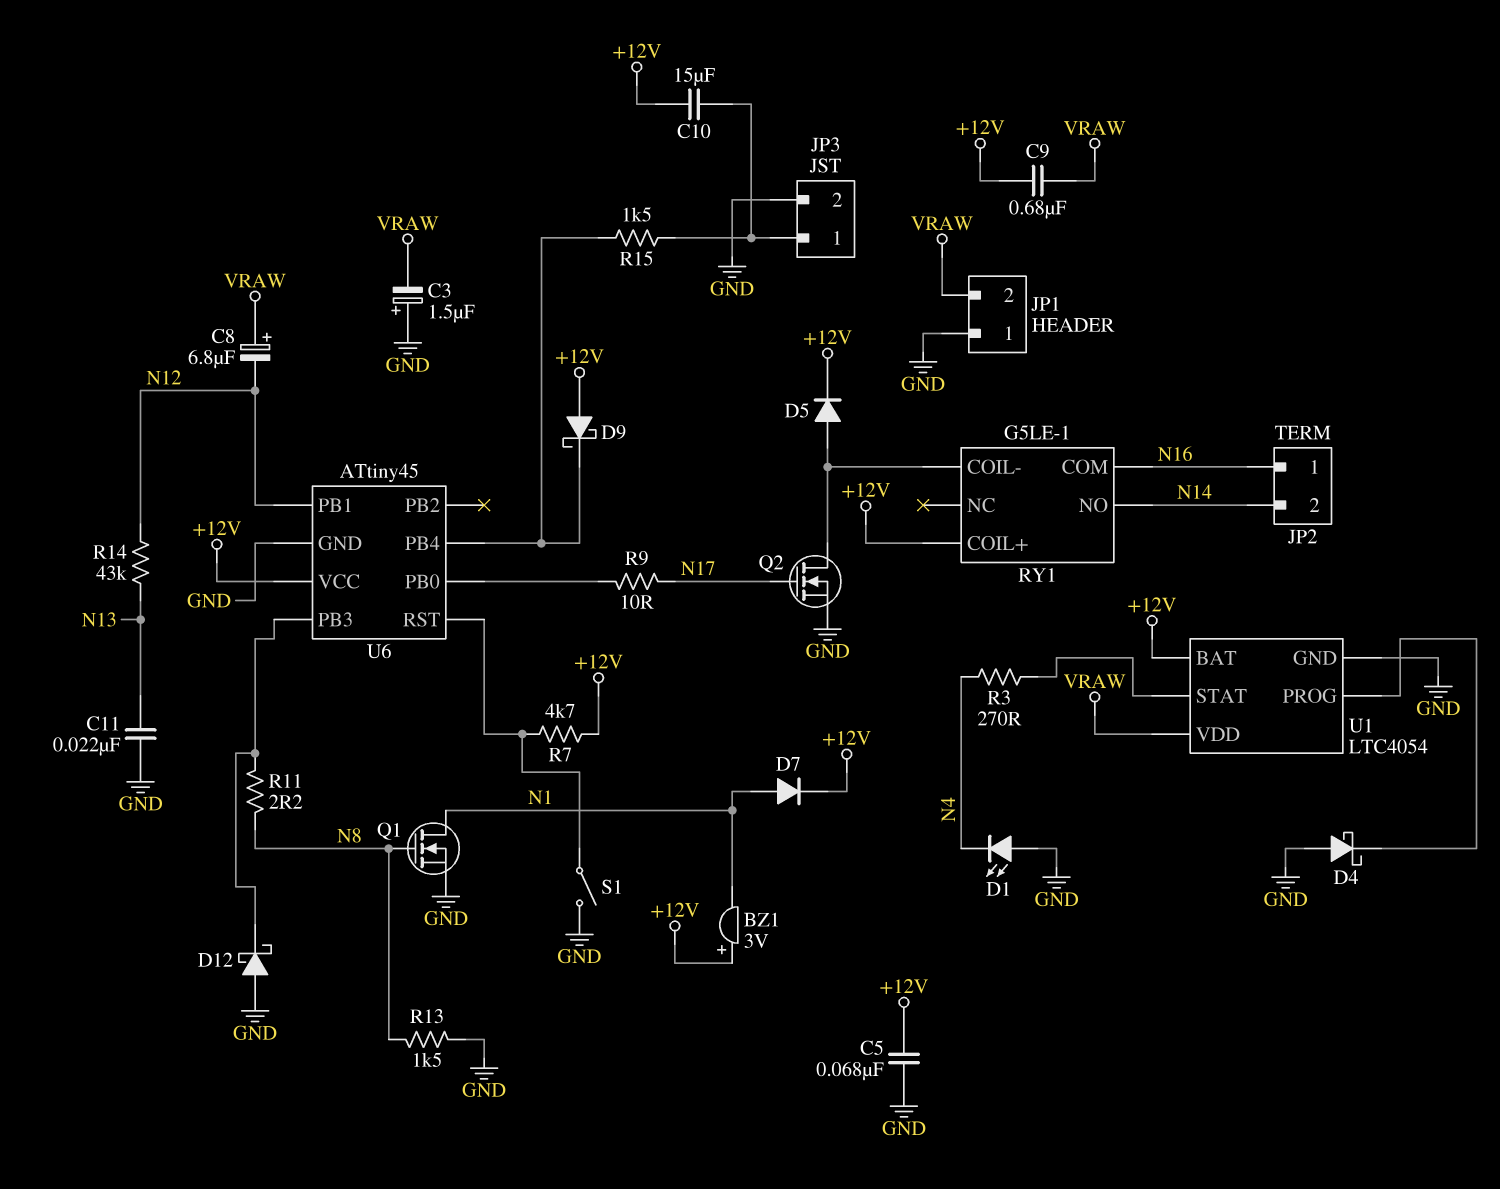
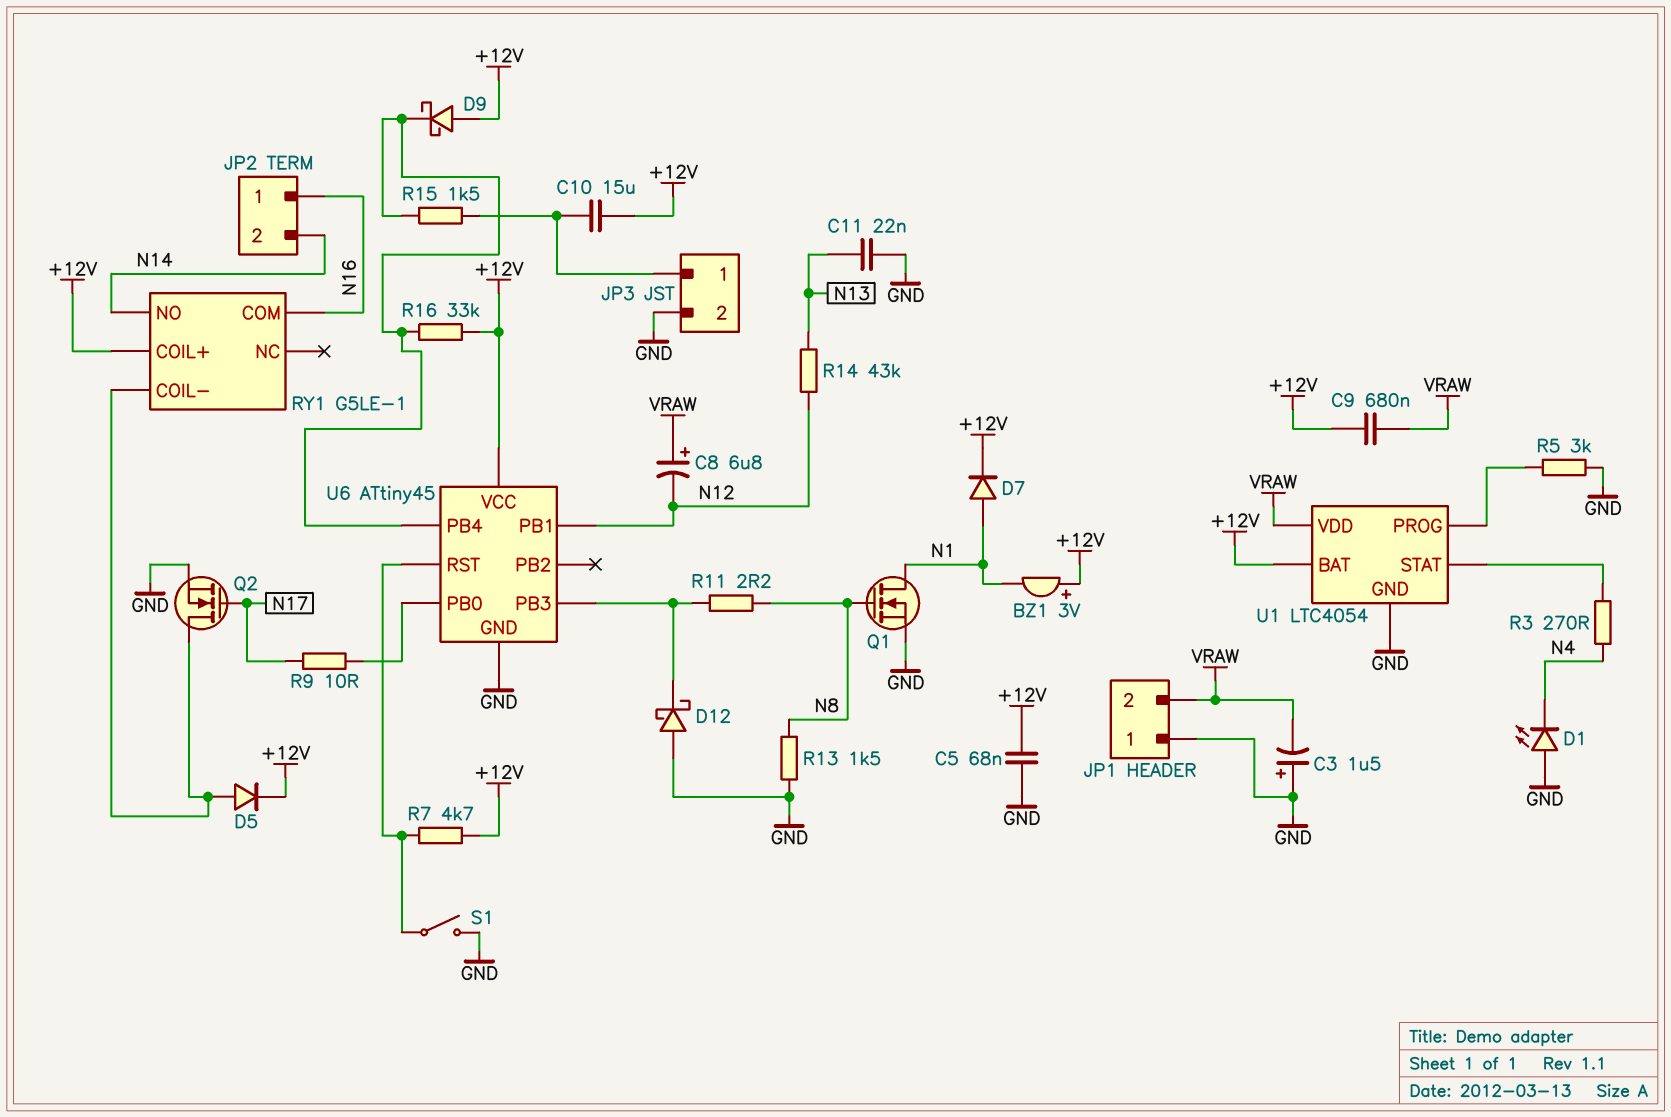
D4: schottky (A GND, K U1/PROG) -> none
R5: none -> 3k (GND, U1/PROG)
R16: none -> 33k (+12V, U6/PB4)

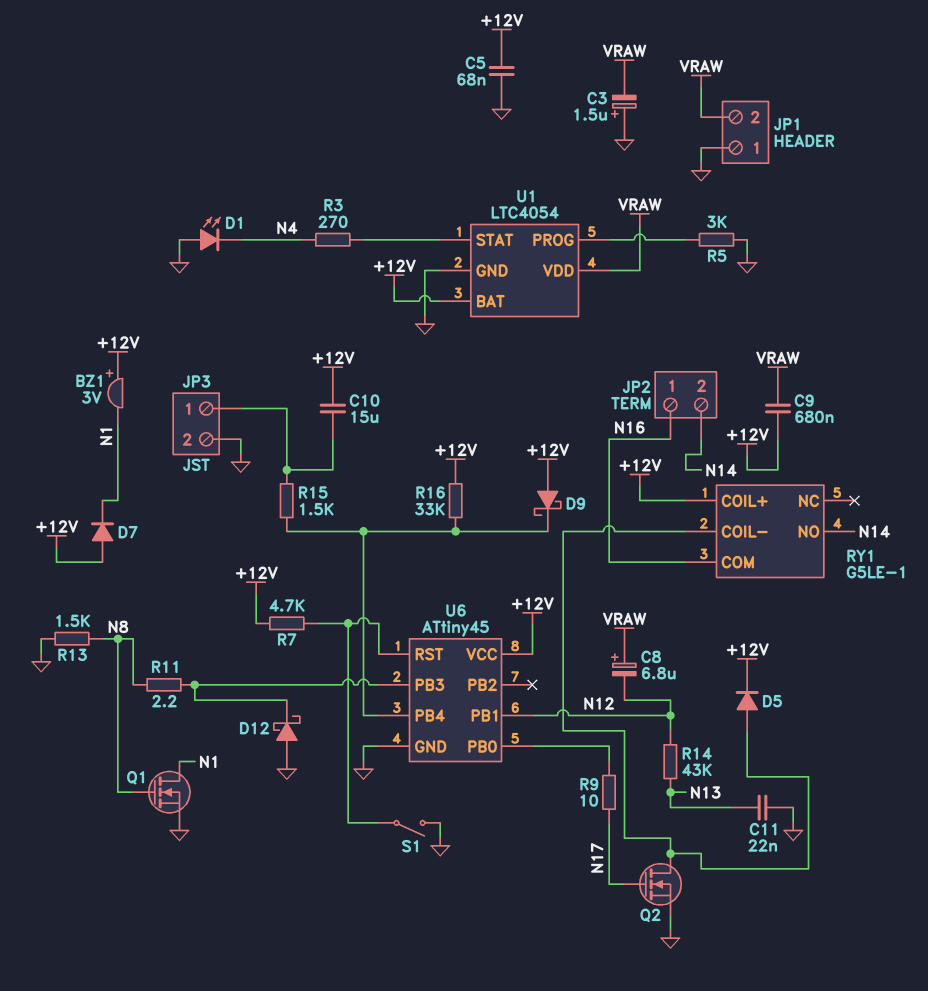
D7: diode (A N1, K +12V) -> diode (A +12V, K N1)

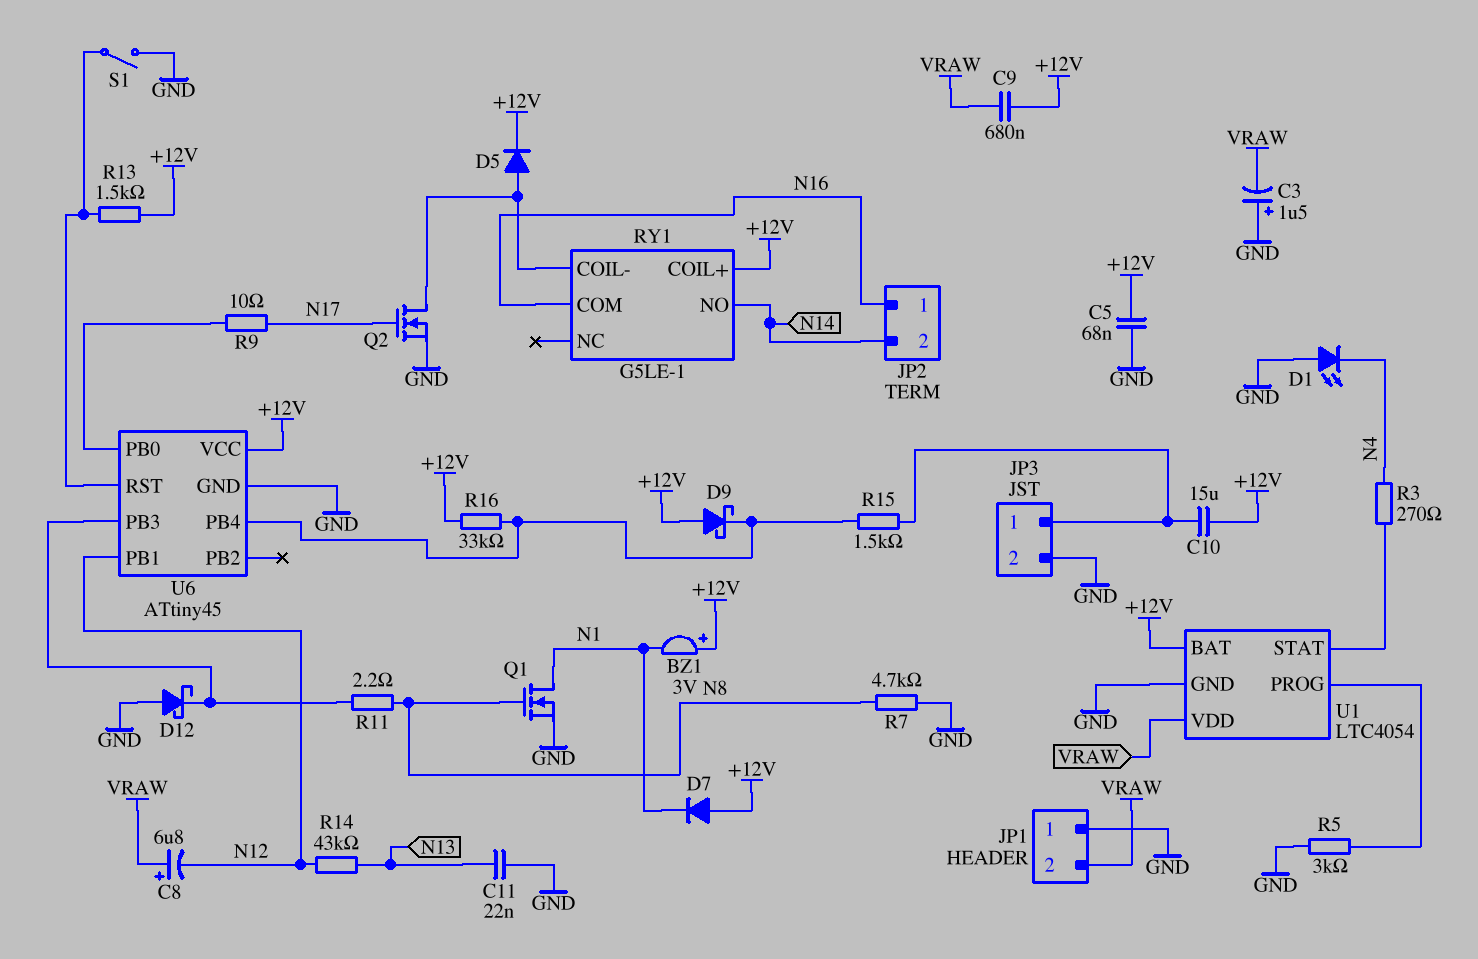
R7: 4.7k (+12V, U6/RST) -> 4.7k (GND, N8)
R13: 1.5k (GND, N8) -> 1.5k (+12V, U6/RST)

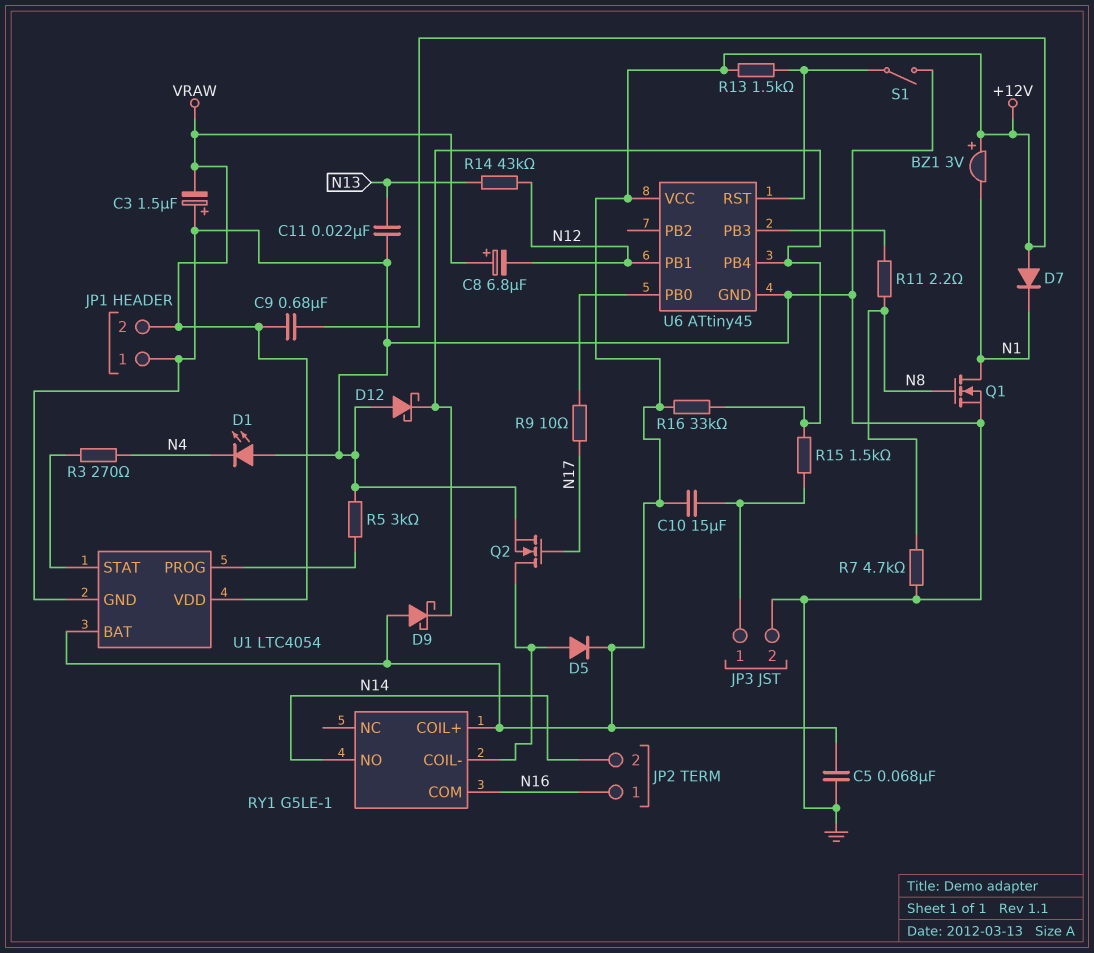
D12: schottky (A GND, K U6/PB3) -> schottky (A GND, K U6/PB4)

